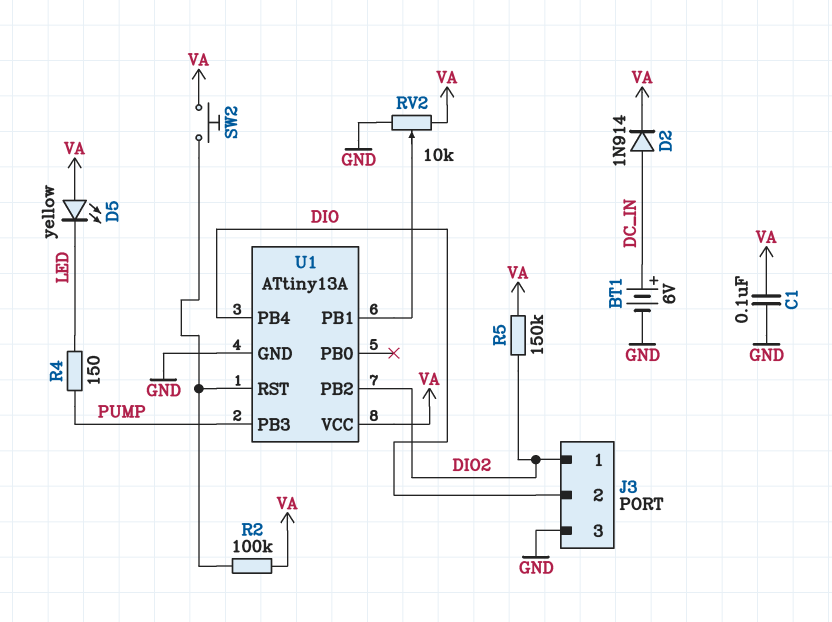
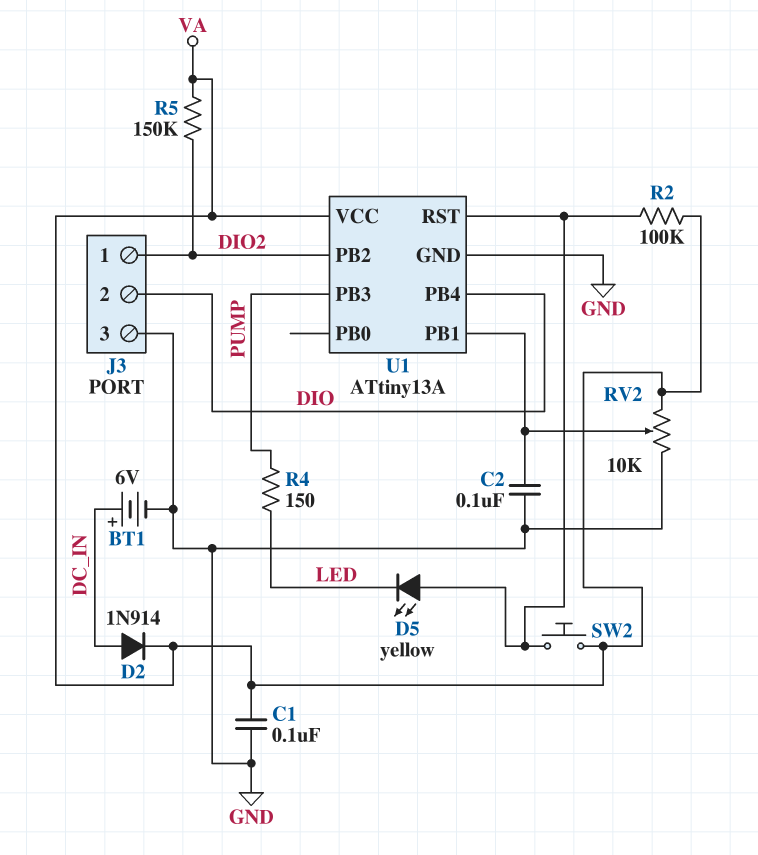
C2: none -> 100nF (GND, U1/PB1)
D5: LED yellow (A VA, K LED) -> LED yellow (A U1/RST, K LED)

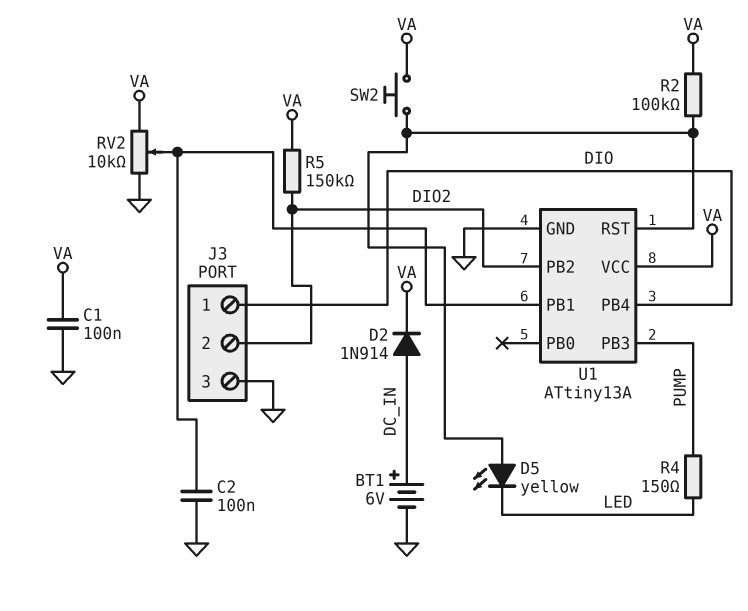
J3 pin 1: DIO2 -> DIO
J3 pin 2: DIO -> DIO2

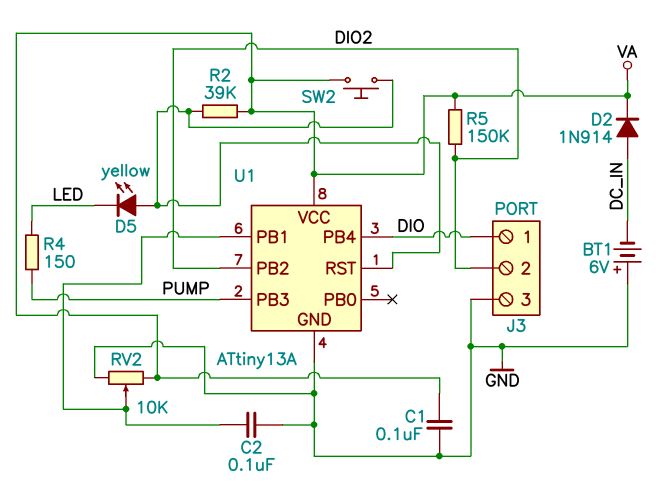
BT1: 6V (plus DC_IN, minus GND) -> 6V (plus GND, minus DC_IN)
R2: 100k (U1/RST, VA) -> 39k (U1/RST, VA)

